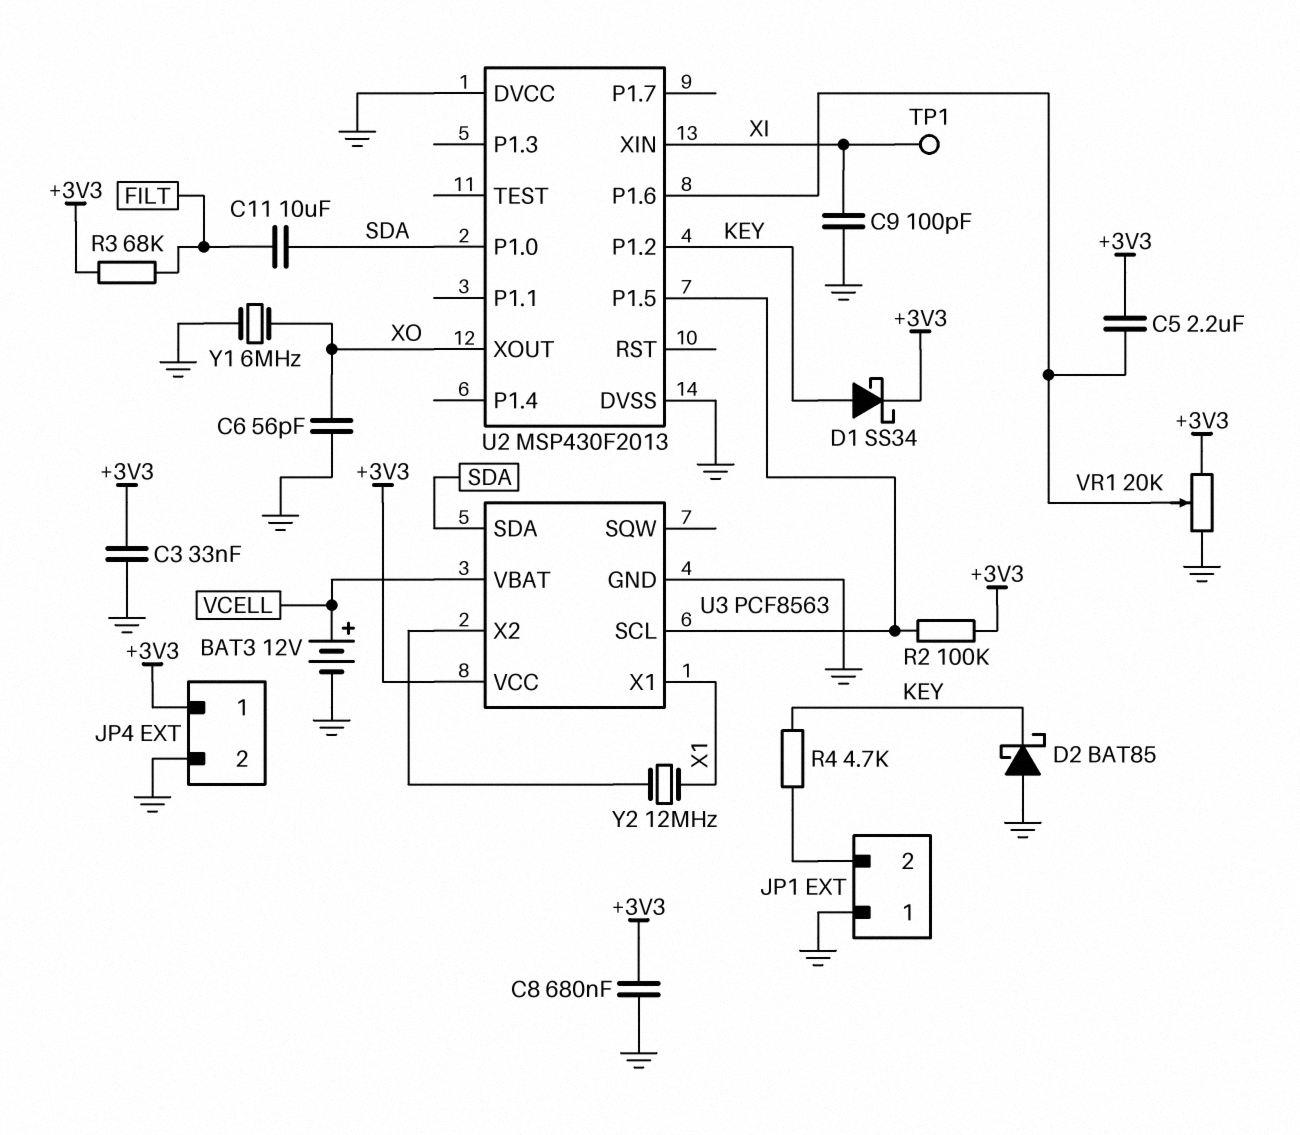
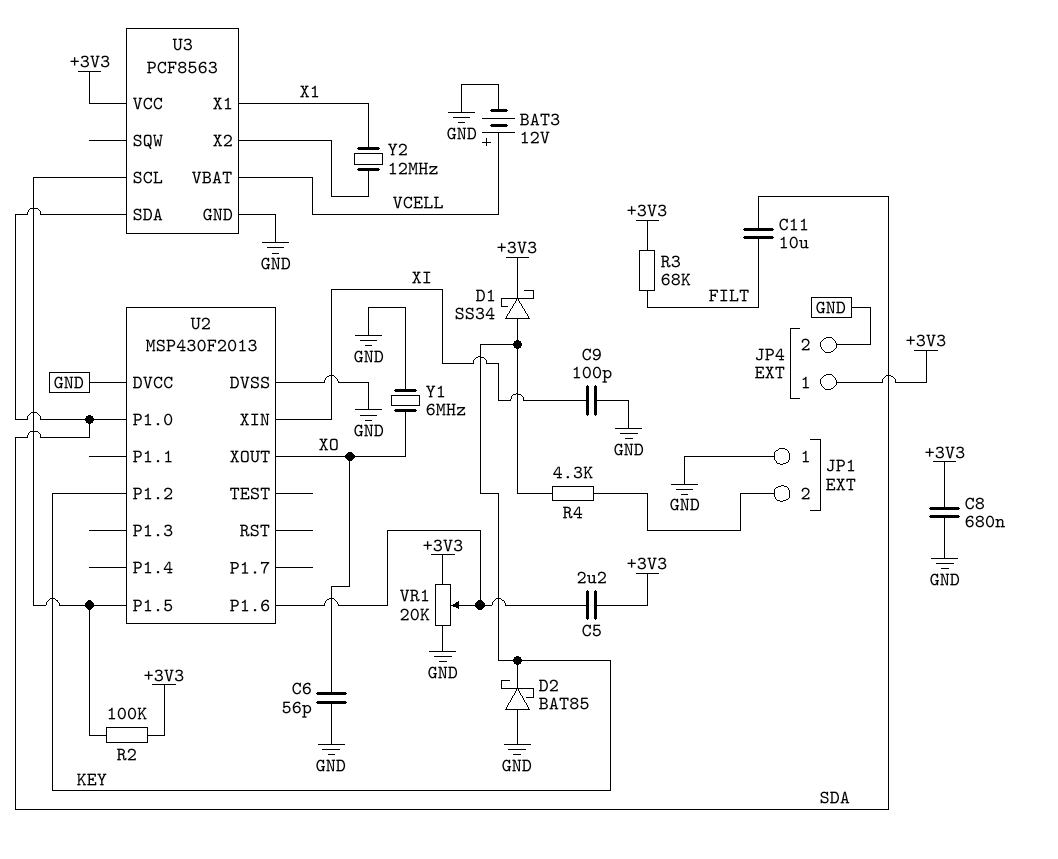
C3: 33nF (+3V3, GND) -> none
R4: 4.7k (JP1/2, KEY) -> 4.3k (JP1/2, KEY)
TP1: test point (XI) -> none

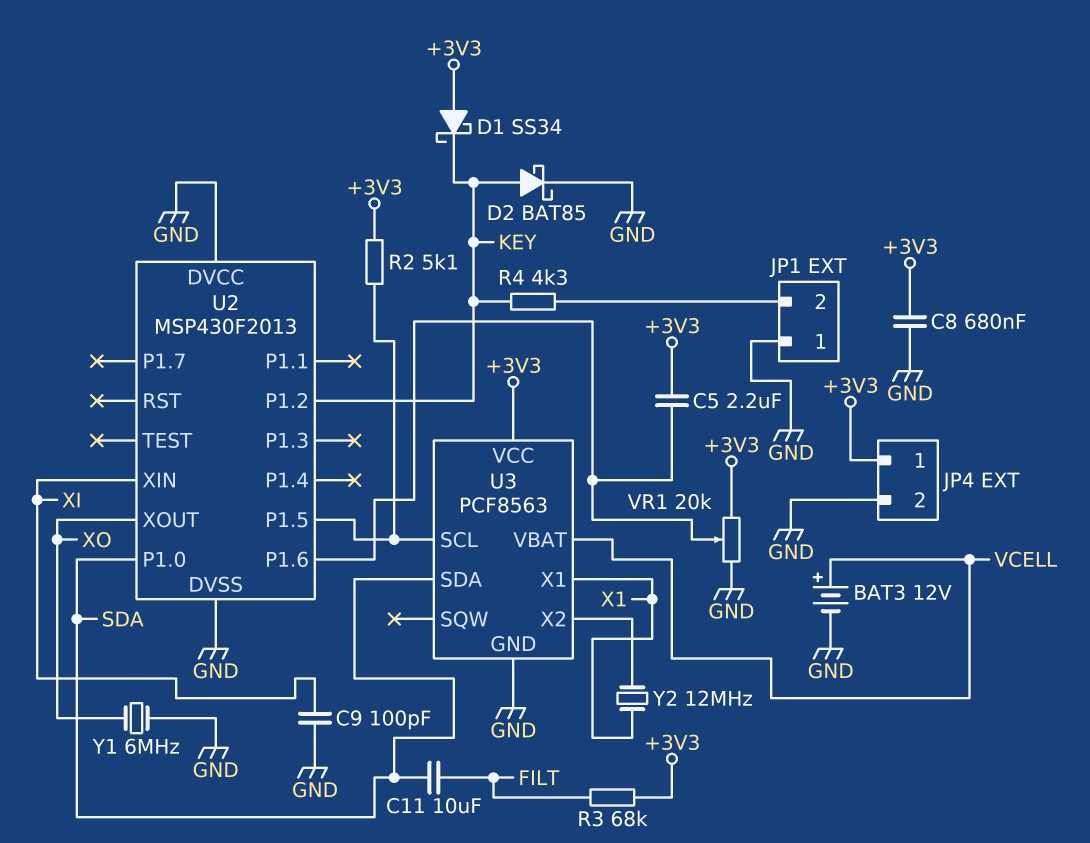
C6: 56pF (GND, XO) -> none
D1: schottky SS34 (A KEY, K +3V3) -> schottky SS34 (A +3V3, K KEY)
D2: schottky BAT85 (A GND, K KEY) -> schottky BAT85 (A KEY, K GND)
R2: 100k (+3V3, U2/P1.5) -> 5.1k (+3V3, U2/P1.5)

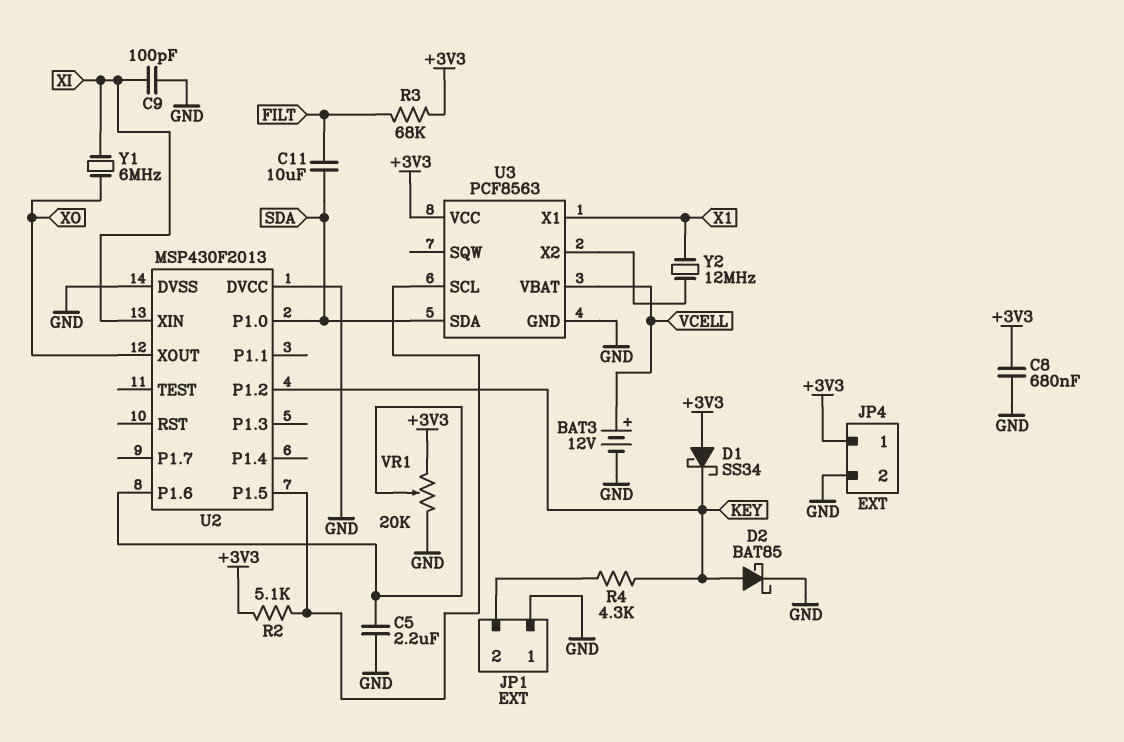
C5: 2.2uF (+3V3, U2/P1.6) -> 2.2uF (GND, U2/P1.6)
Y1: 6MHz (GND, XO) -> 6MHz (XI, XO)

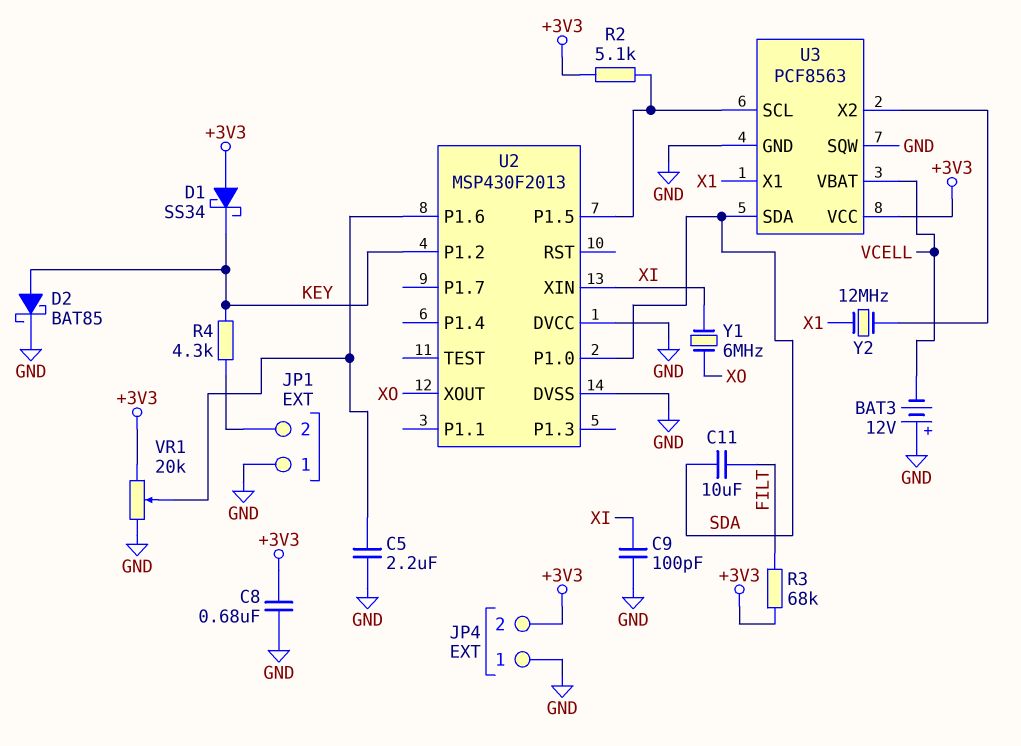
BAT3: 12V (plus VCELL, minus GND) -> 12V (plus GND, minus VCELL)
JP4 pin 1: +3V3 -> GND
JP4 pin 2: GND -> +3V3
U3 pin SQW: none -> GND

